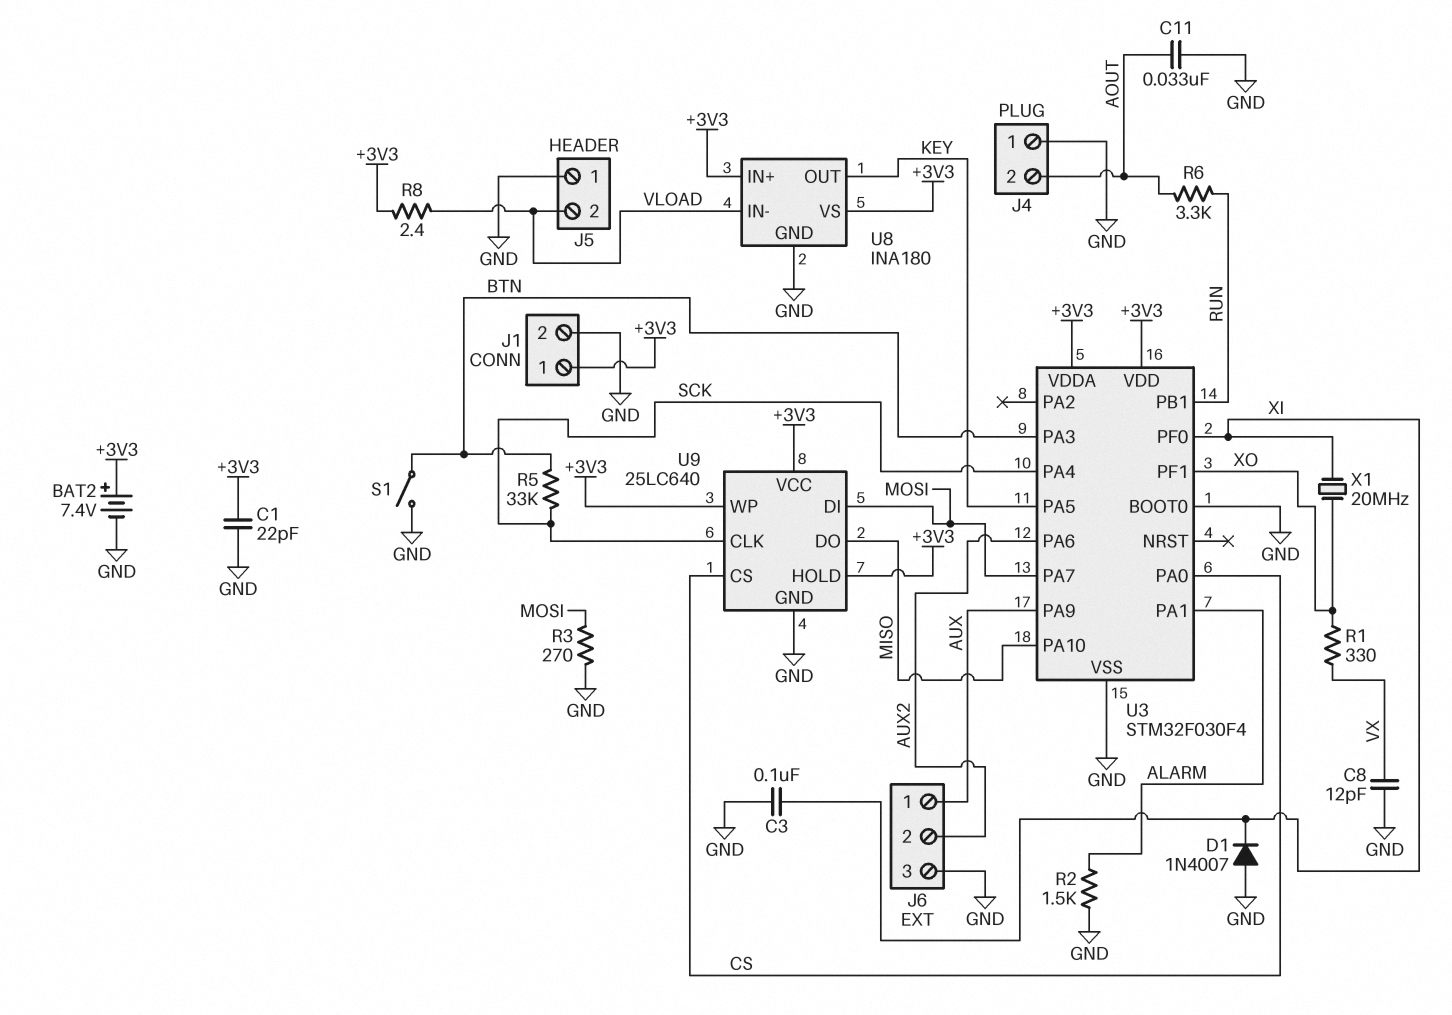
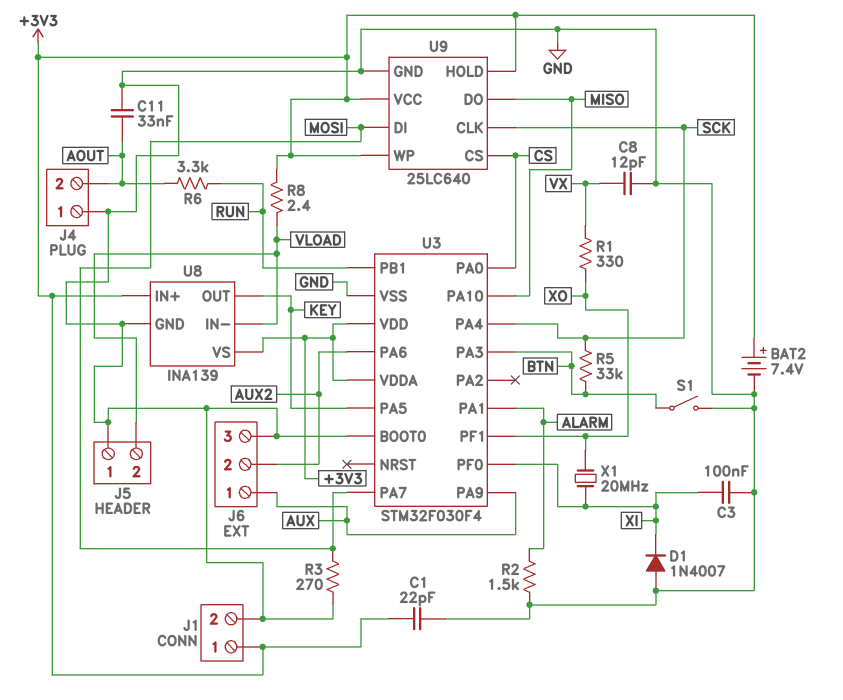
U8: INA180 -> INA139

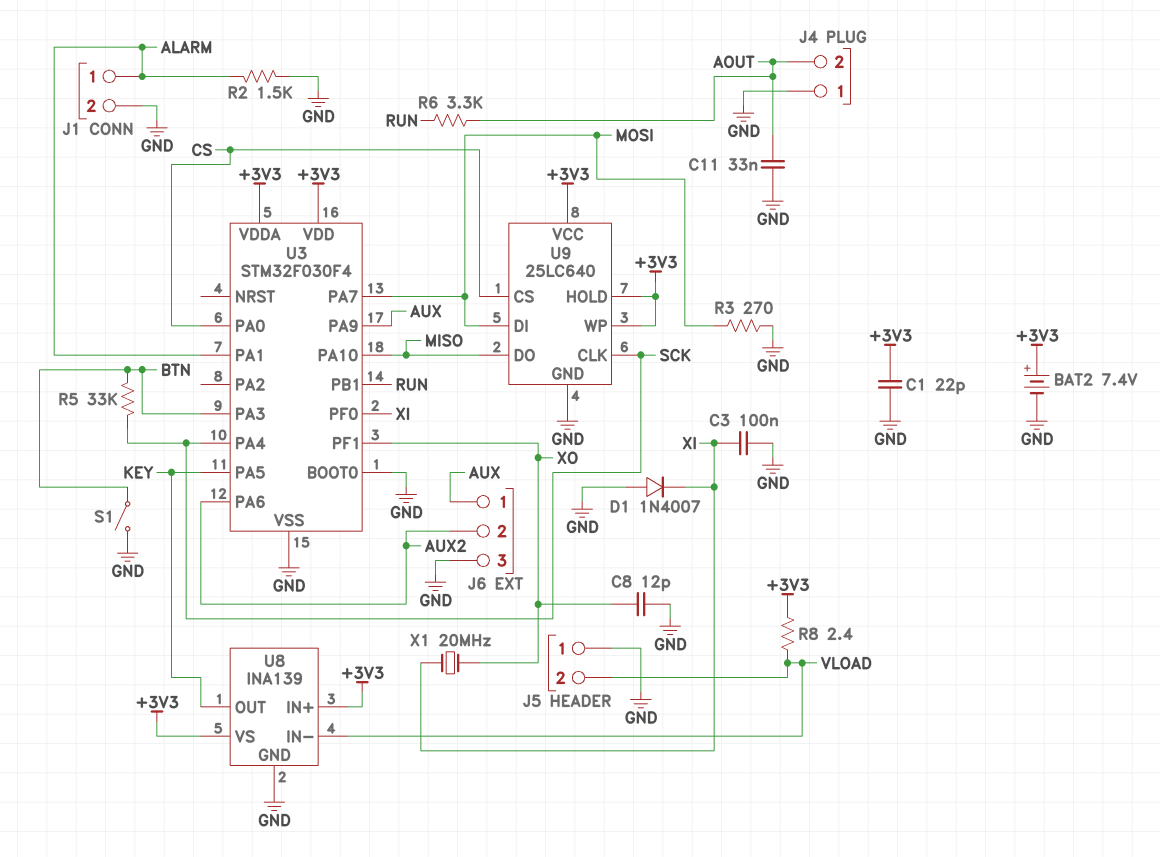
C8: 12pF (GND, VX) -> 12pF (GND, XO)
J1 pin 1: +3V3 -> ALARM
R1: 330 (VX, XO) -> none

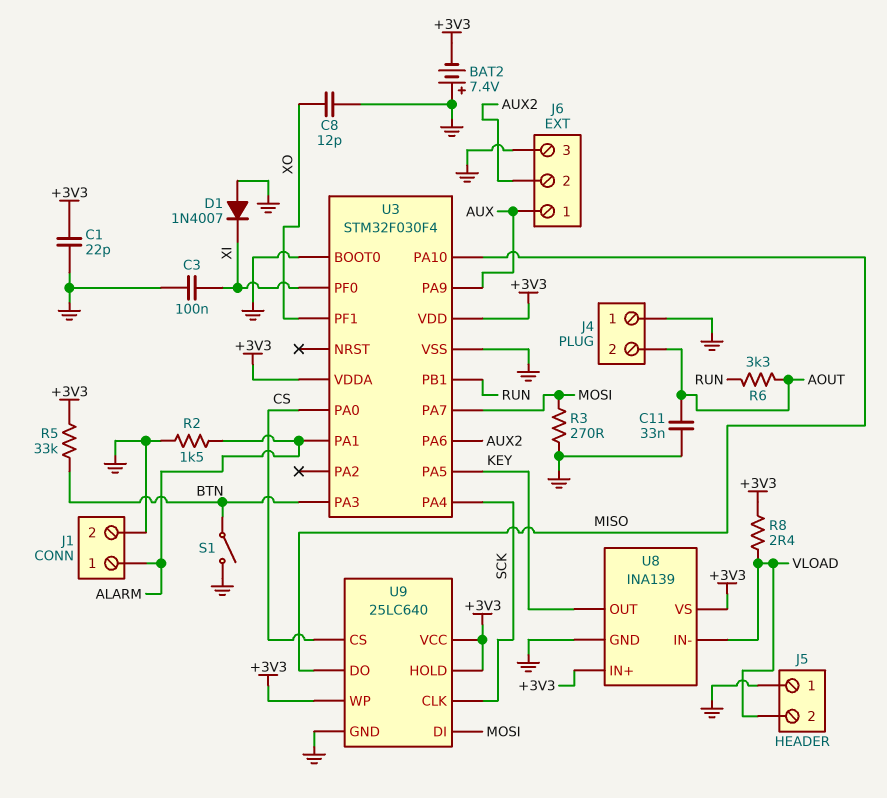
BAT2: 7.4V (plus +3V3, minus GND) -> 7.4V (plus GND, minus +3V3)
R5: 33k (BTN, SCK) -> 33k (+3V3, BTN)
X1: 20MHz (XI, XO) -> none

